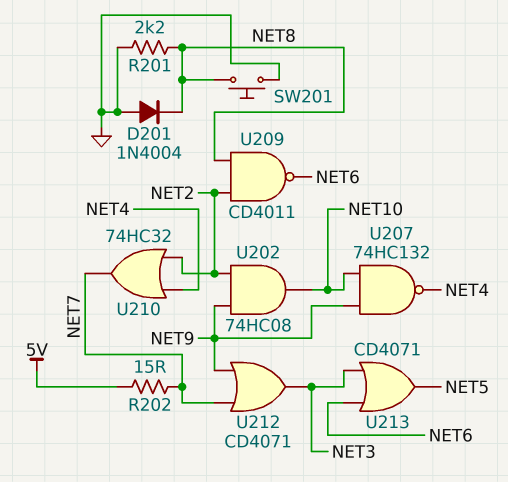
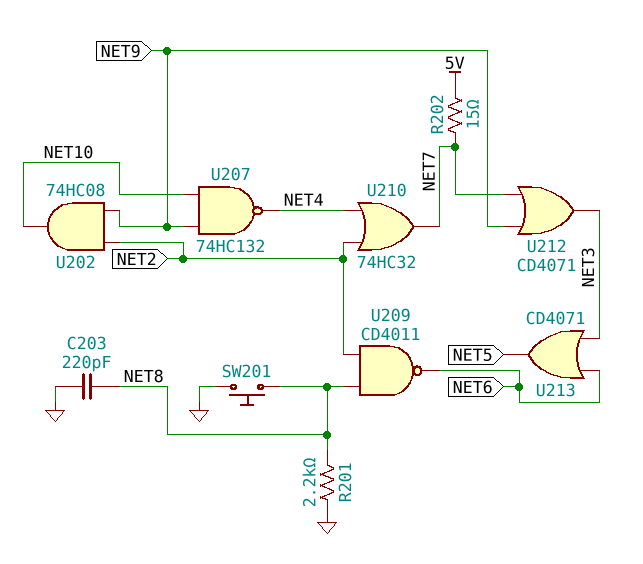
C203: none -> 220pF (GND, NET8)
D201: diode 1N4004 (A GND, K NET8) -> none

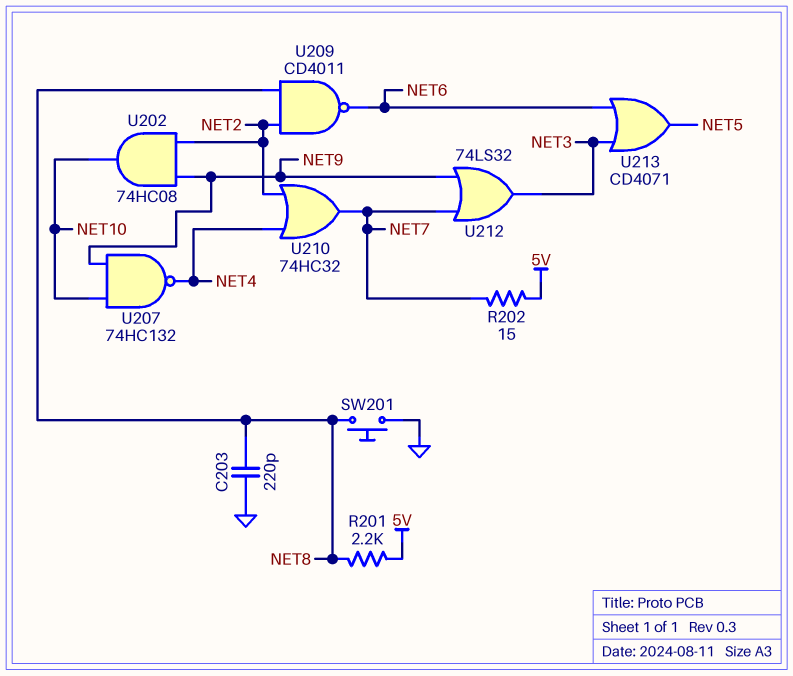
R201: 2.2k (GND, NET8) -> 2.2k (5V, NET8)
U212: OR CD4071 (in NET7, in NET9, out NET3) -> OR 74LS32 (in NET7, in NET9, out NET3)

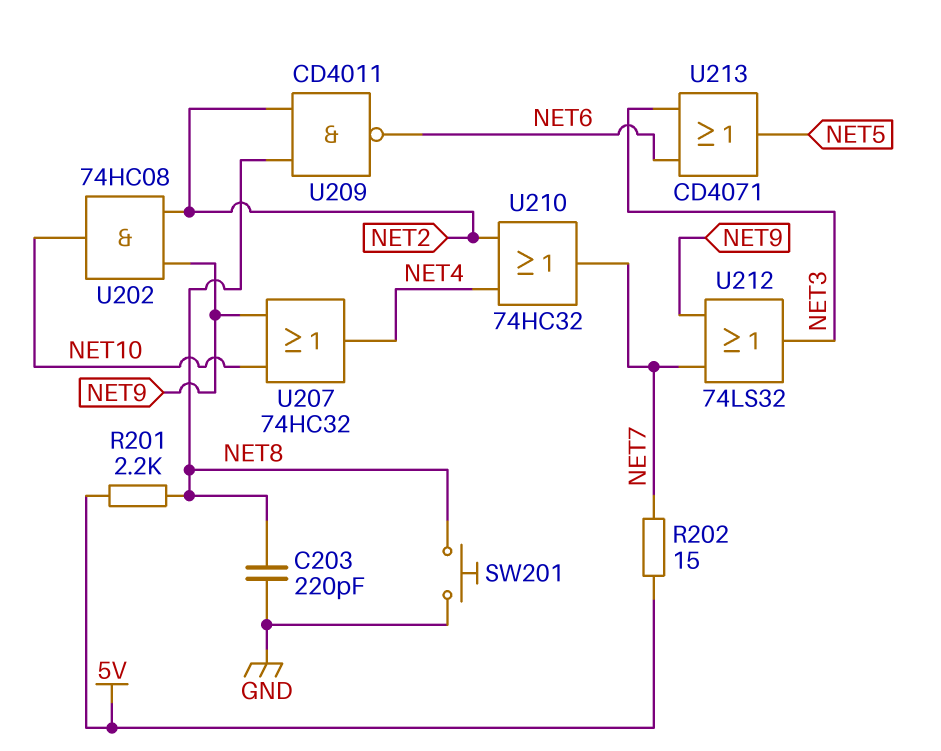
U207: NAND 74HC132 (in NET9, in NET10, out NET4) -> OR 74HC32 (in NET9, in NET10, out NET4)

